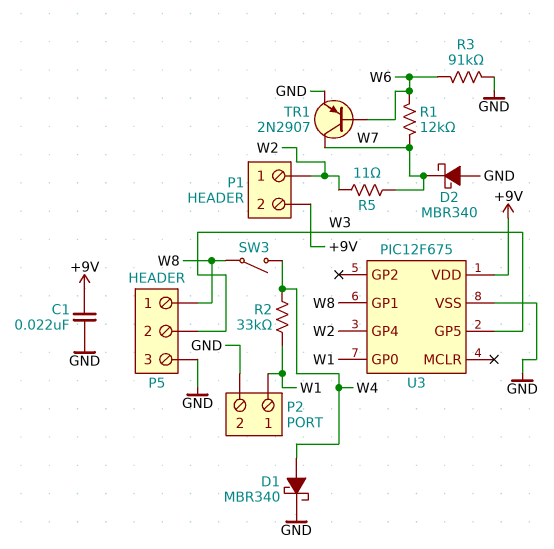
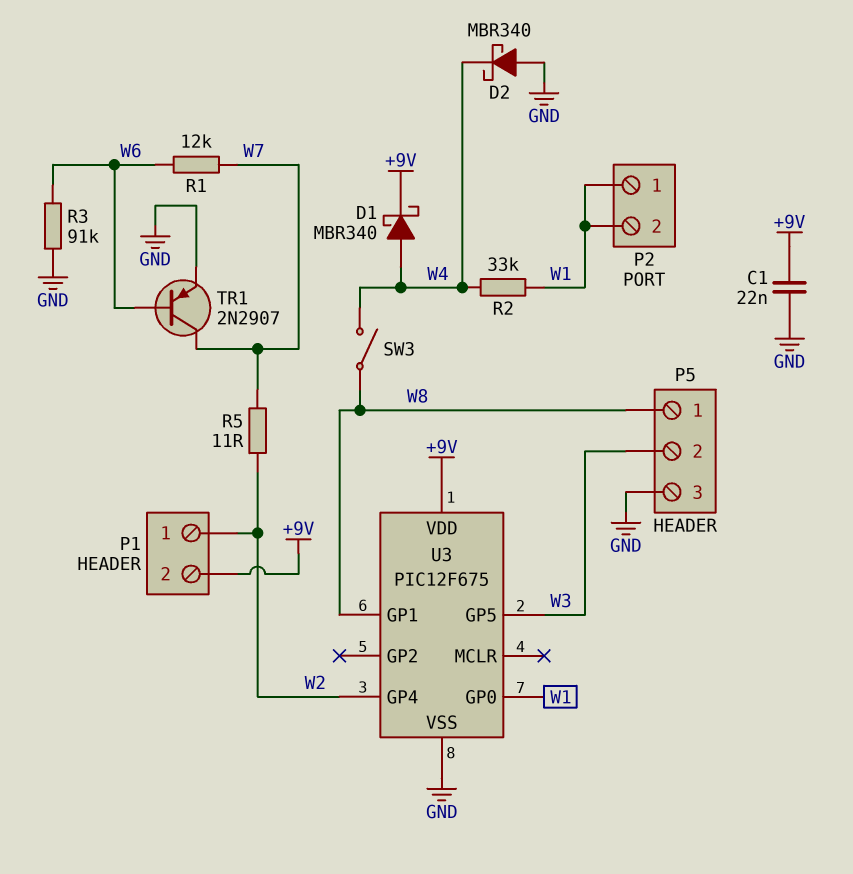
D1: schottky MBR340 (A W4, K GND) -> schottky MBR340 (A W4, K +9V)
D2: schottky MBR340 (A GND, K W7) -> schottky MBR340 (A GND, K W4)
P2 pin 2: GND -> W1

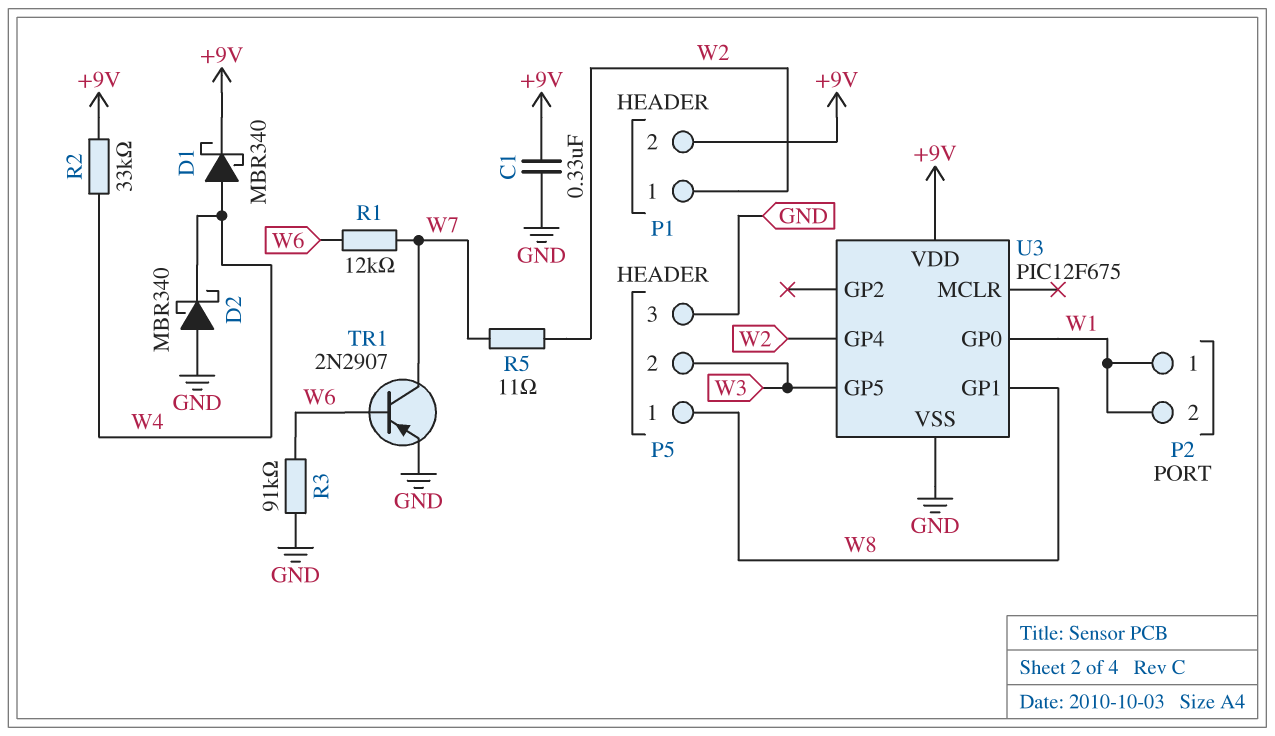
C1: 22nF (+9V, GND) -> 330nF (+9V, GND)
R2: 33k (W1, W4) -> 33k (+9V, W4)
SW3: switch (W4, W8) -> none

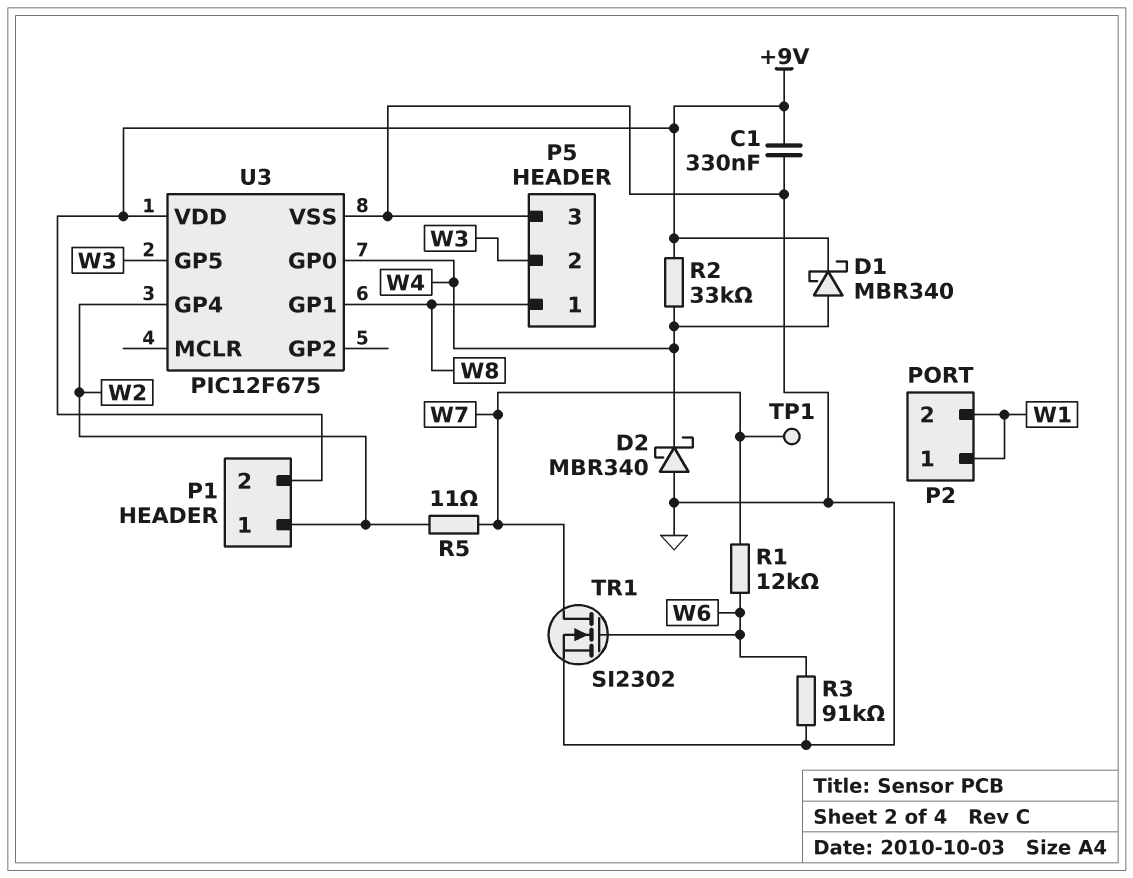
TP1: none -> test point (W7)
TR1: PNP 2N2907 (B W6, C W7, E GND) -> NMOS SI2302 (G W6, D W7, S GND)
U3 pin GP0: W1 -> W4

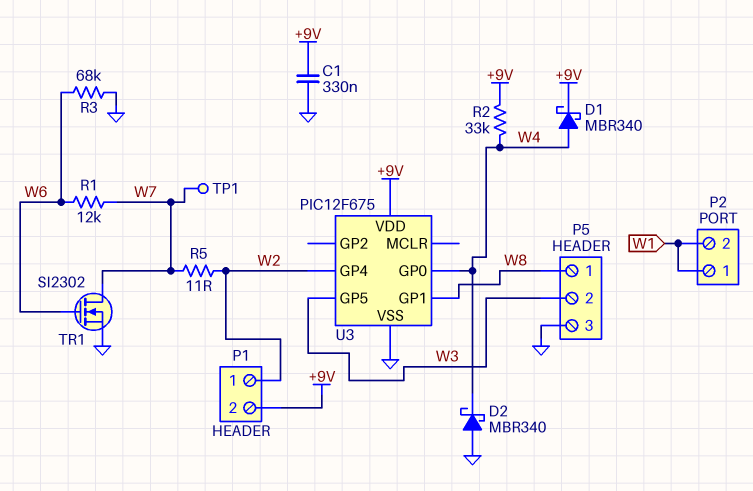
R3: 91k (GND, W6) -> 68k (GND, W6)

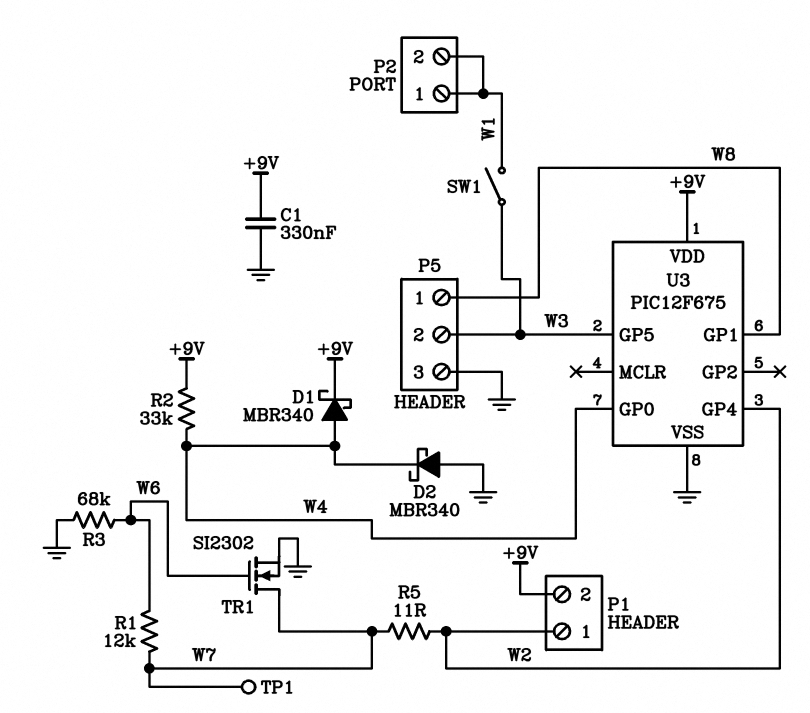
SW1: none -> switch (W1, W3)

